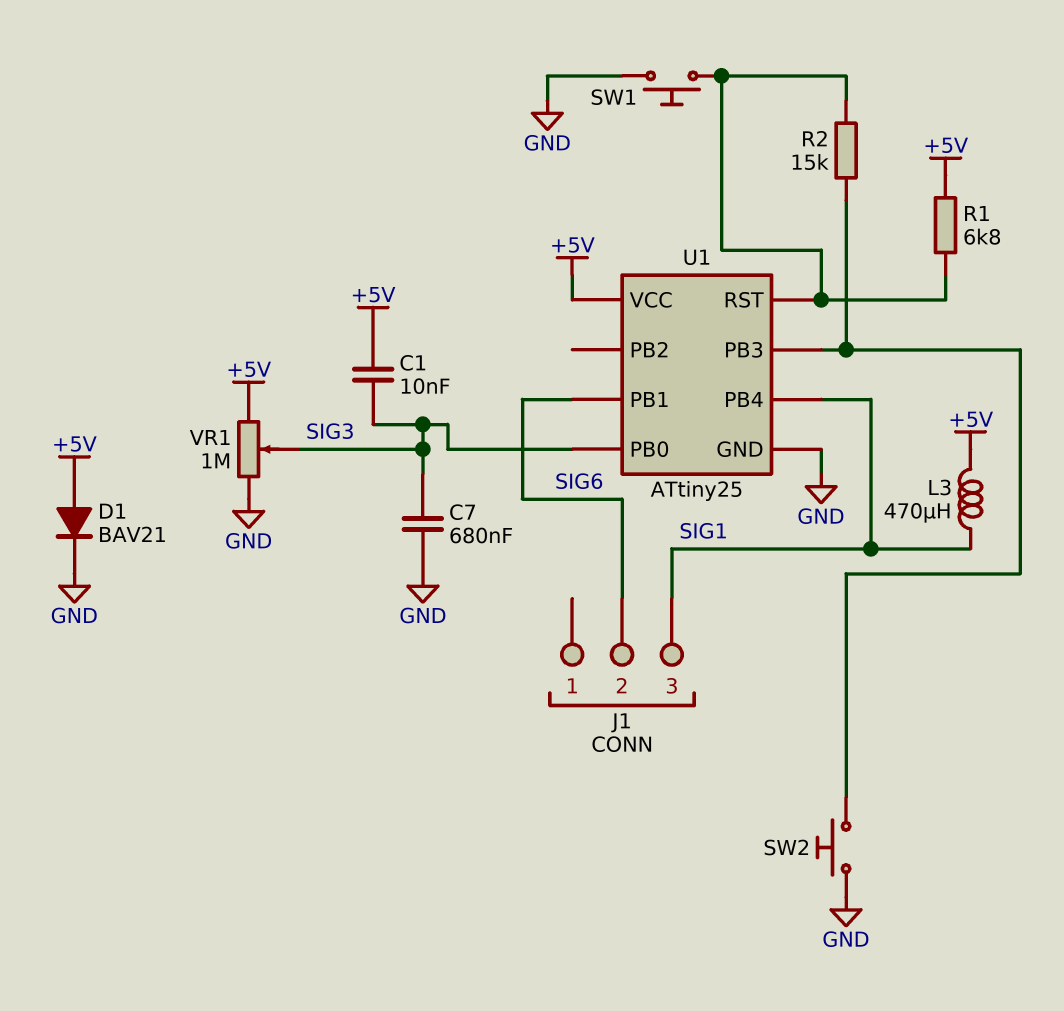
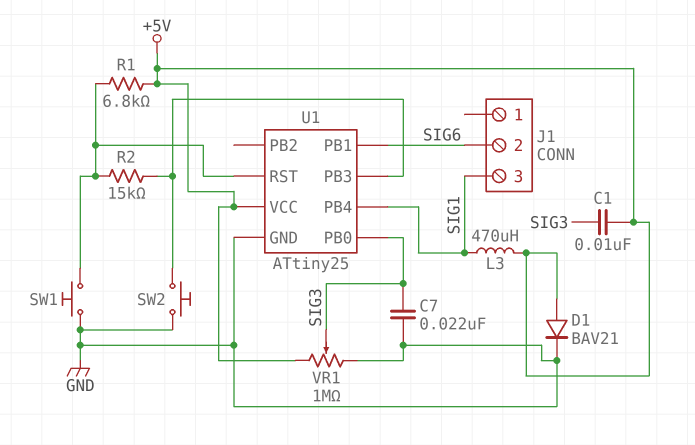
C7: 680nF (GND, SIG3) -> 22nF (GND, SIG3)

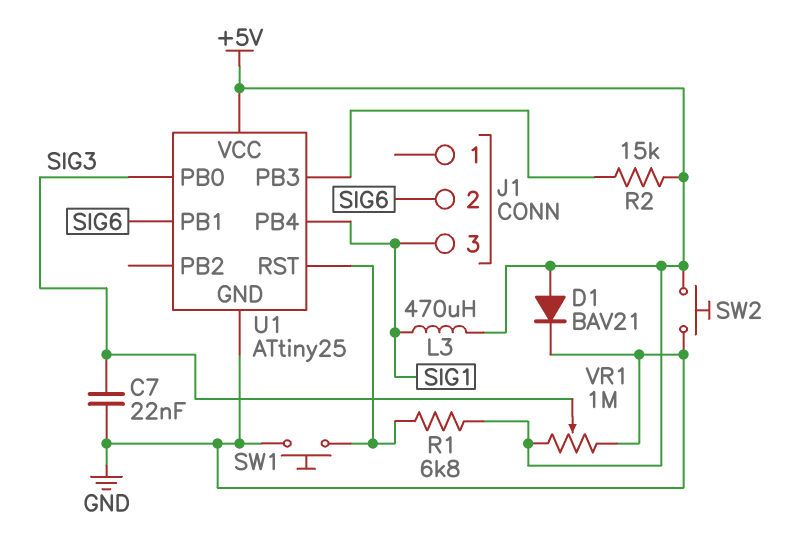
C1: 10nF (+5V, SIG3) -> none
R2: 15k (U1/PB3, U1/RST) -> 15k (+5V, U1/PB3)
SW2: button (GND, U1/PB3) -> button (+5V, GND)

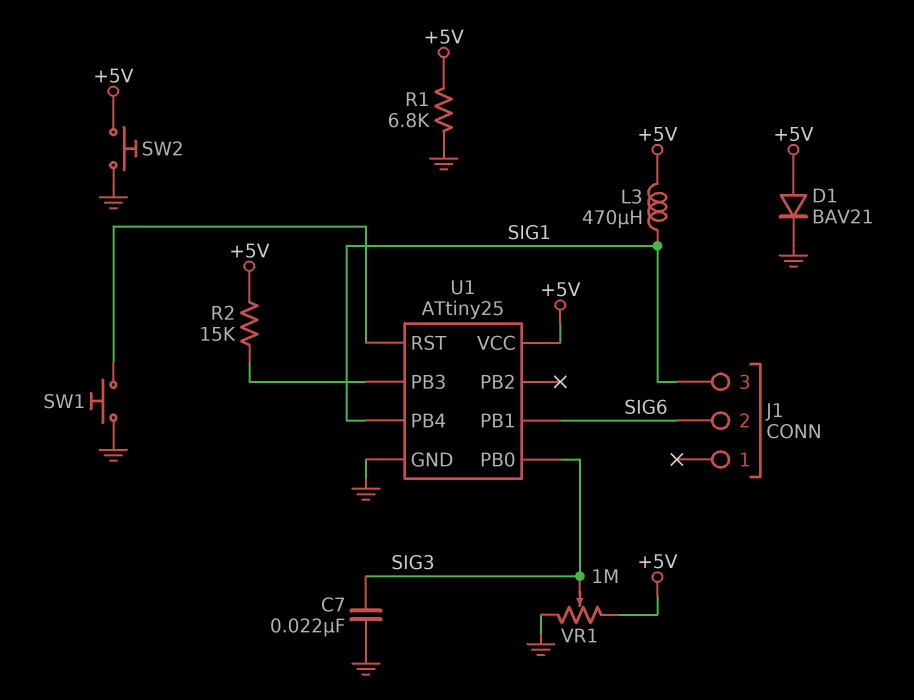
R1: 6.8k (+5V, U1/RST) -> 6.8k (+5V, GND)

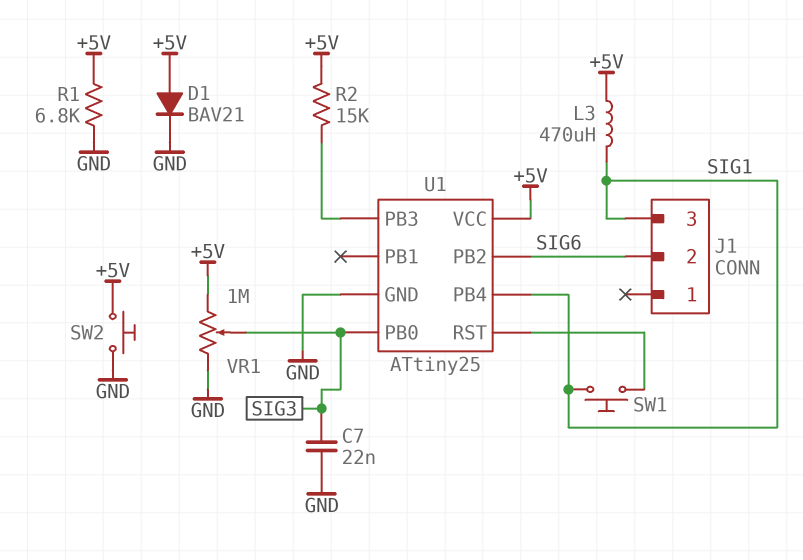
SW1: button (GND, U1/RST) -> button (SIG1, U1/RST)
U1 pin PB1: SIG6 -> none
U1 pin PB2: none -> SIG6

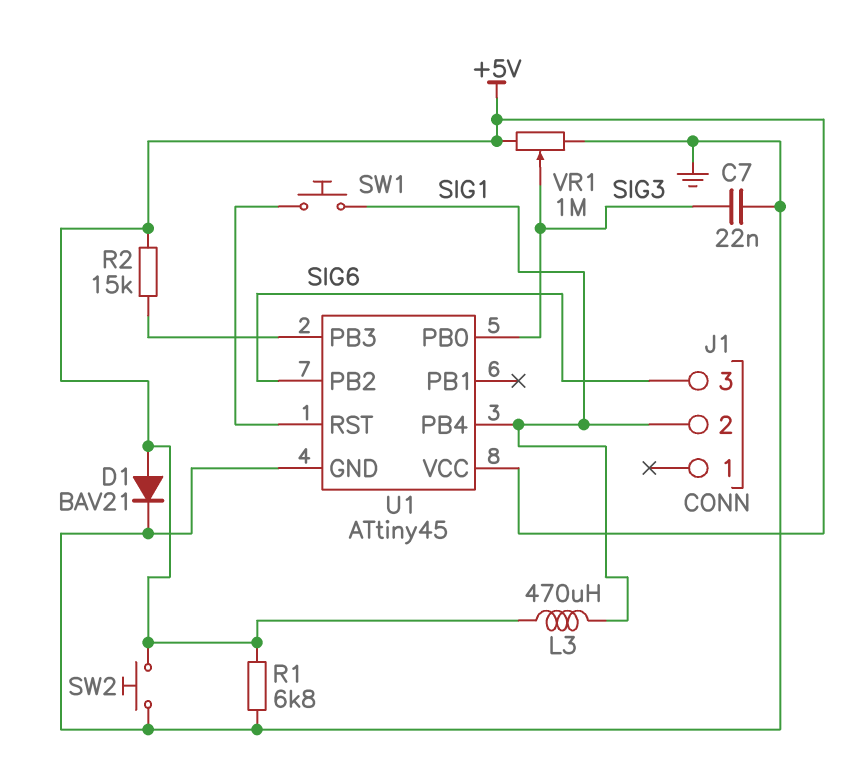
J1 pin 2: SIG6 -> SIG1
J1 pin 3: SIG1 -> SIG6
U1: ATtiny25 -> ATtiny45

